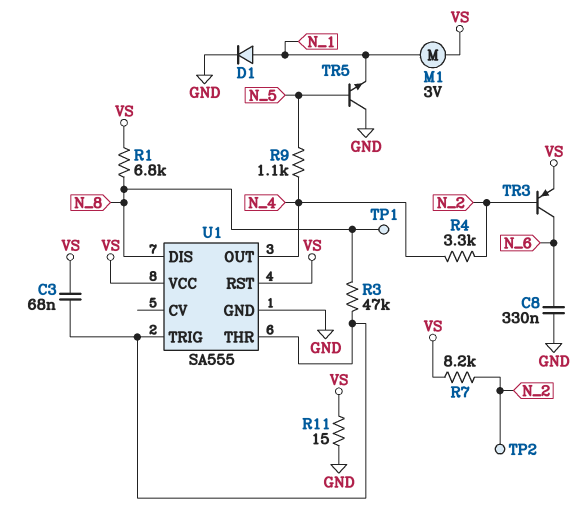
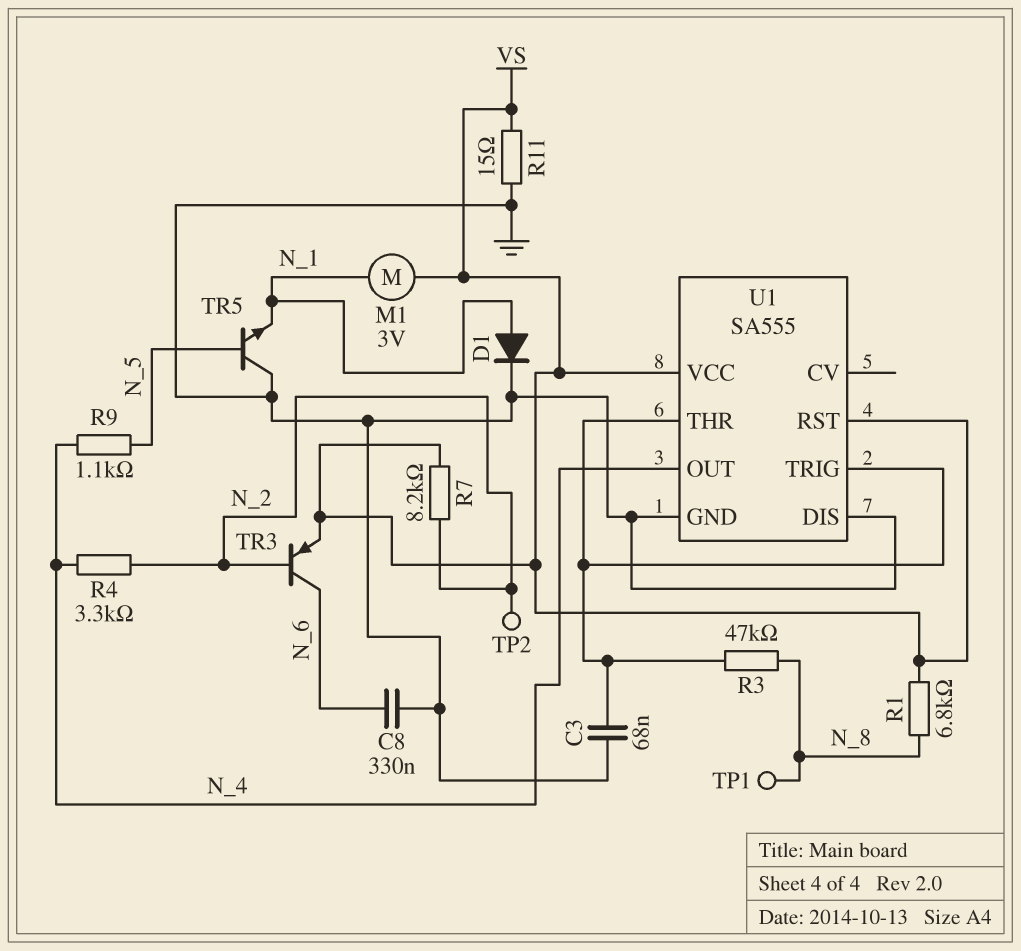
C3: 68nF (U1/THR, VS) -> 68nF (GND, U1/THR)
U1 pin DIS: N_8 -> GND

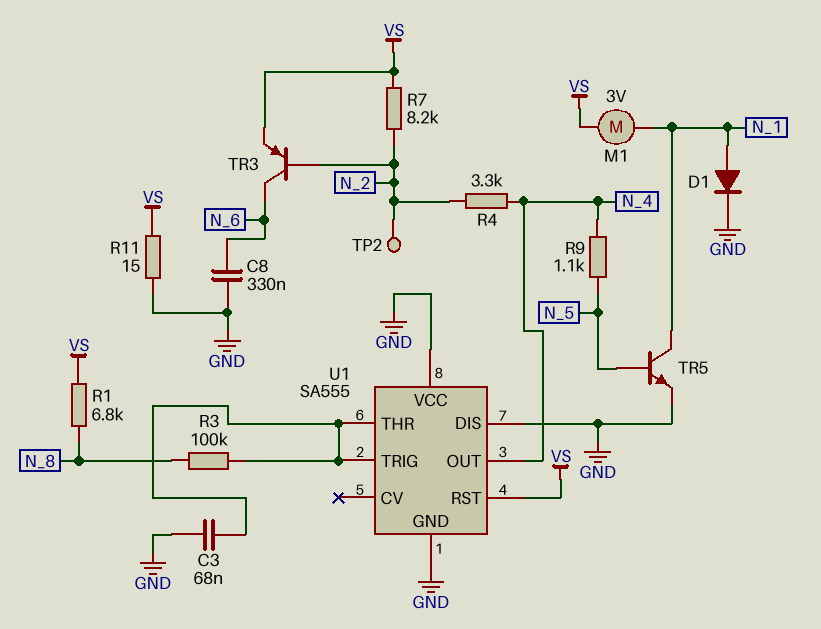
R3: 47k (N_8, U1/THR) -> 100k (N_8, U1/THR)
TP1: test point (N_8) -> none
TR5: NPN (B N_5, C GND, E N_1) -> NPN (B N_5, C N_1, E GND)
U1 pin VCC: VS -> GND

